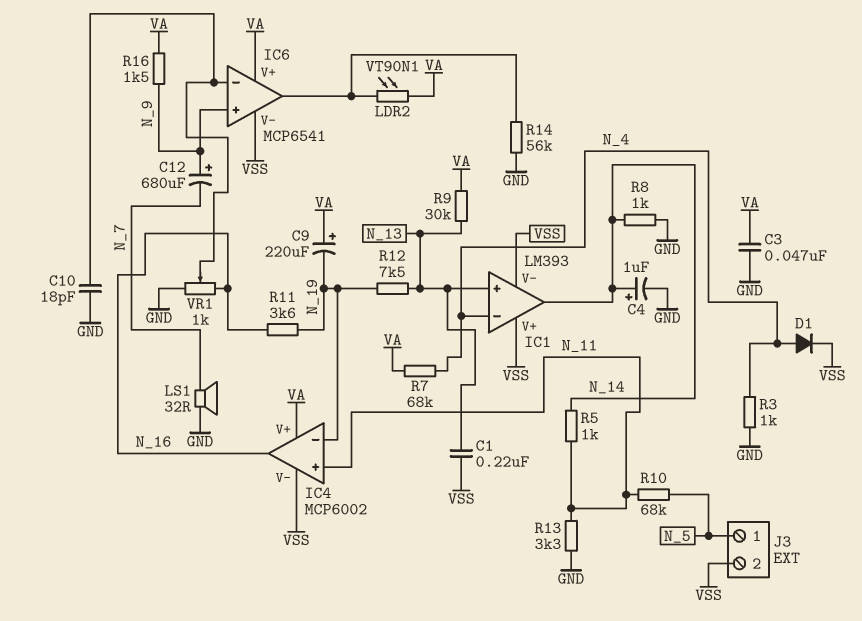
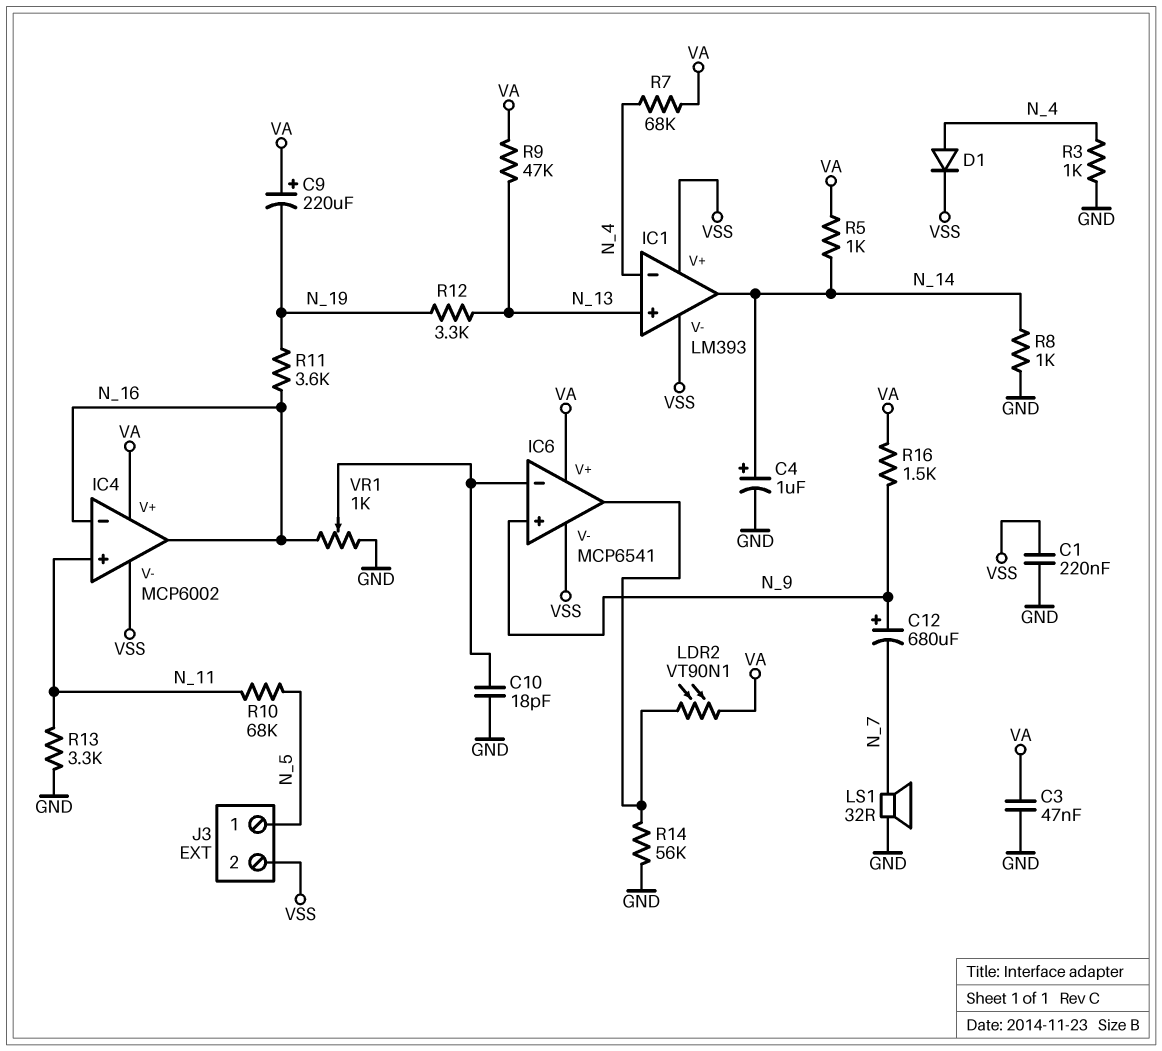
C1: 220nF (N_13, VSS) -> 220nF (GND, VSS)
IC4 pin in-: N_19 -> N_16
R5: 1k (N_11, N_14) -> 1k (N_14, VA)
R9: 30k (N_13, VA) -> 47k (N_13, VA)
R12: 7.5k (N_13, N_19) -> 3.3k (N_13, N_19)

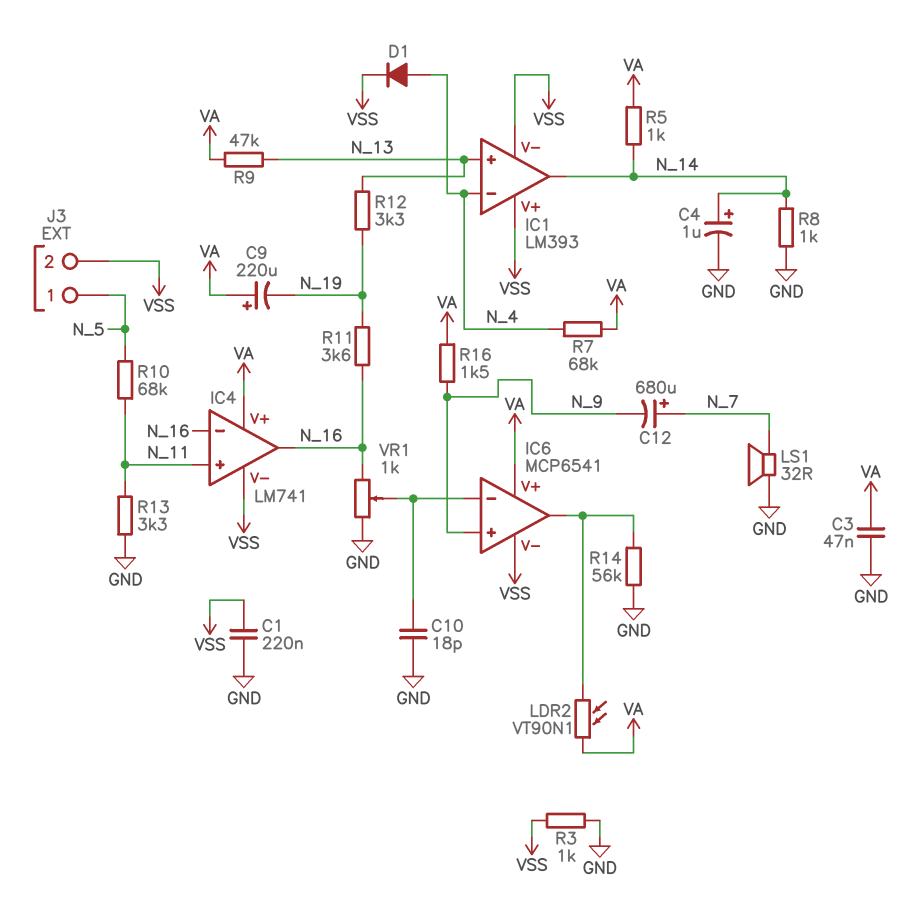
C12: 680uF (plus N_9, minus N_7) -> 680uF (plus N_7, minus N_9)
IC4: MCP6002 -> LM741
R3: 1k (GND, N_4) -> 1k (GND, VSS)

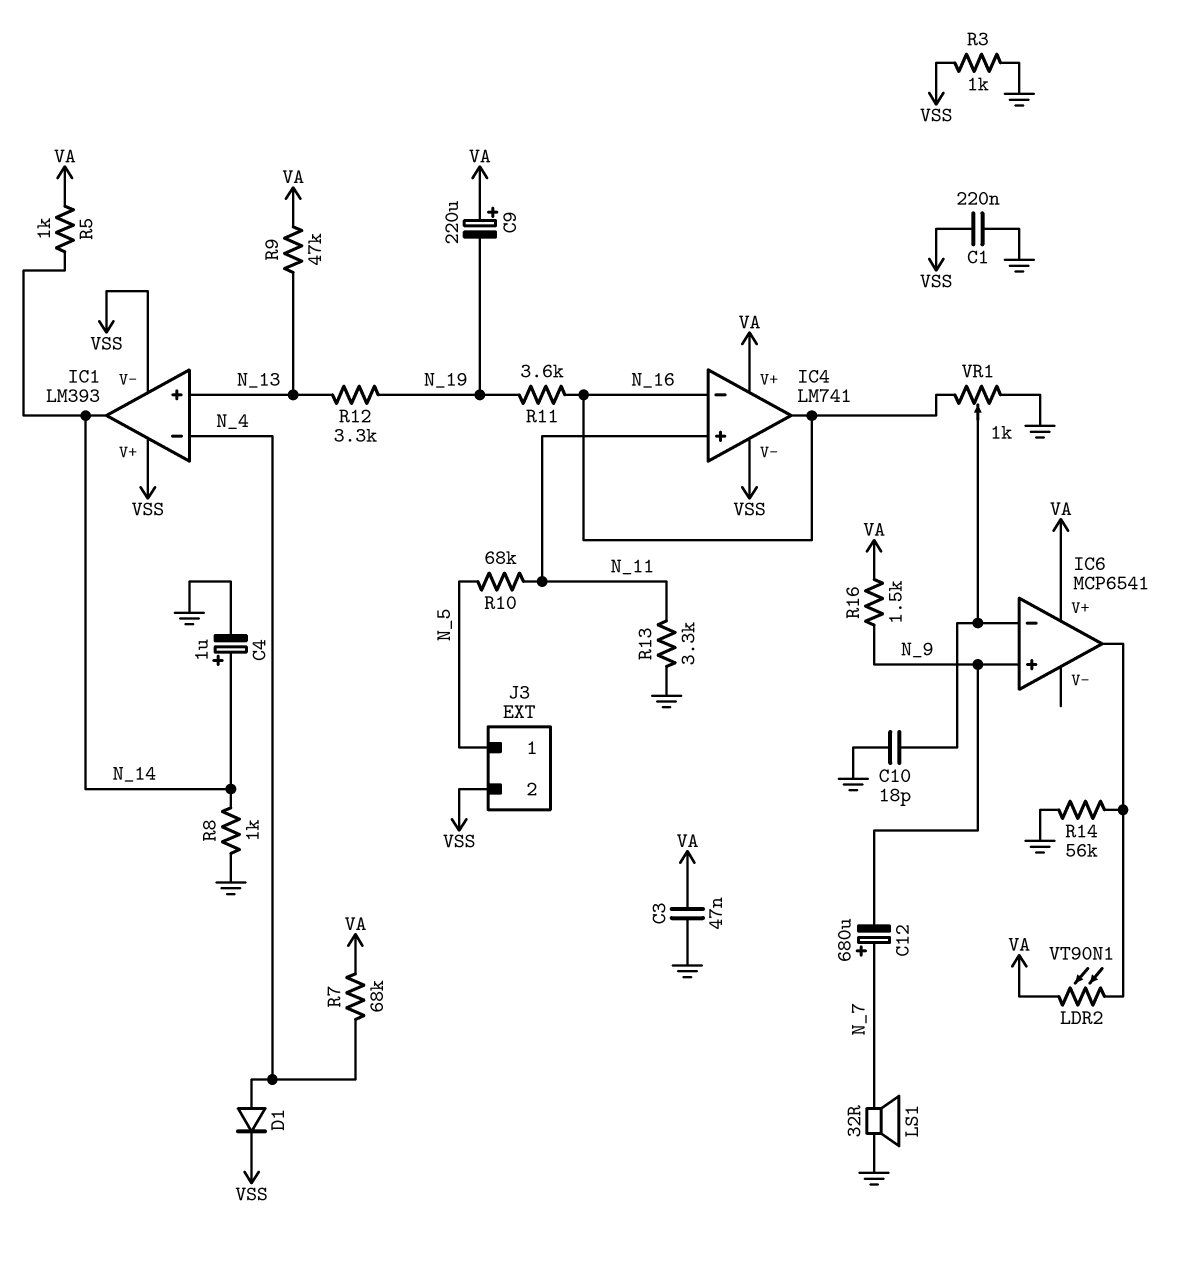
IC6 pin V-: VSS -> none

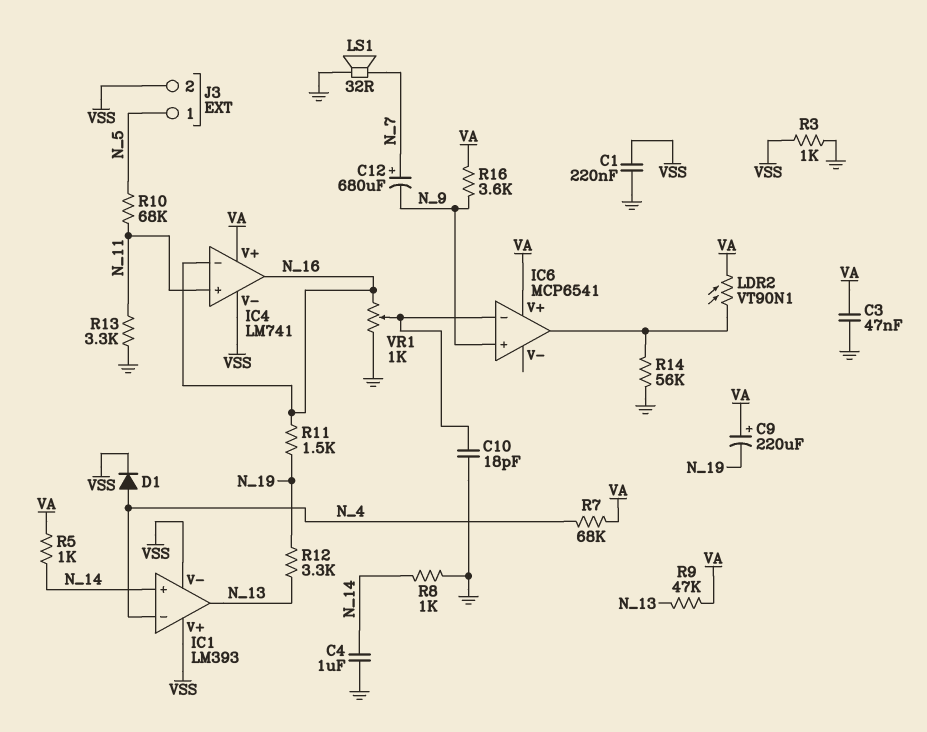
C4: 1uF (plus N_14, minus GND) -> 1uF (GND, N_14)
IC1 pin in+: N_13 -> N_14
IC1 pin out: N_14 -> N_13
R11: 3.6k (N_16, N_19) -> 1.5k (N_16, N_19)
R16: 1.5k (N_9, VA) -> 3.6k (N_9, VA)

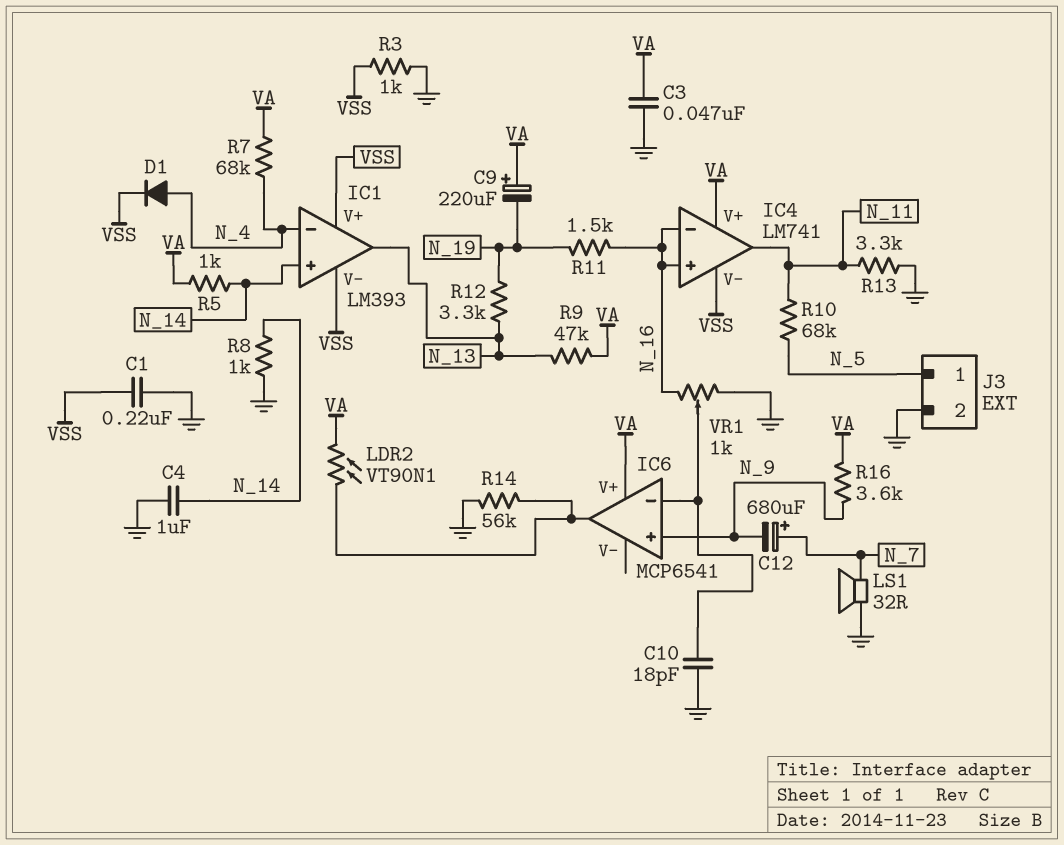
IC4 pin in+: N_11 -> N_16
IC4 pin out: N_16 -> N_11
J3 pin 2: VSS -> GND

